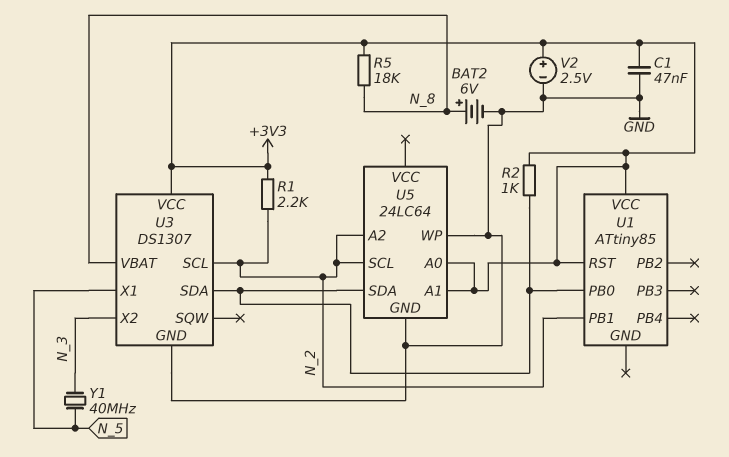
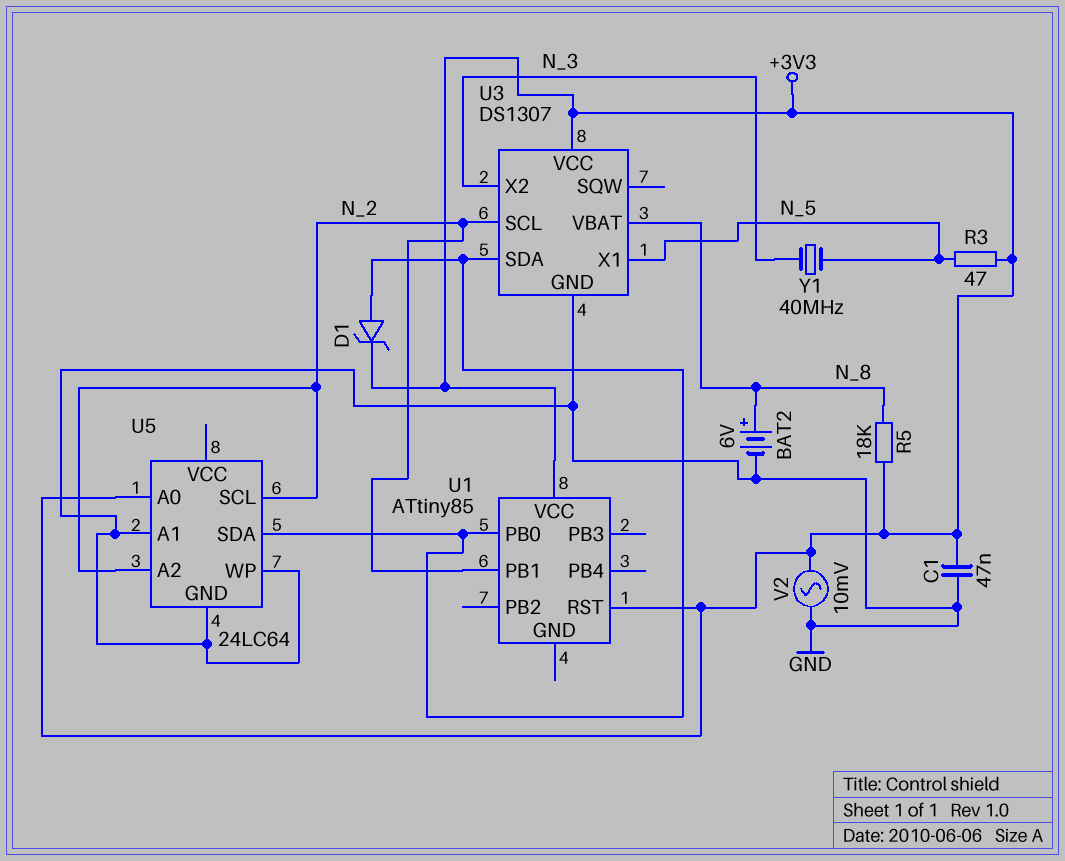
D1: none -> zener (A U1/PB0, K +3V3)
R1: 2.2k (+3V3, N_2) -> none
R2: 1k (+3V3, U1/PB0) -> none
R3: none -> 47 (+3V3, N_5)
U5 pin A1: +3V3 -> GND
V2: 2.5V (plus +3V3, minus GND) -> AC 10mV (+3V3, GND)

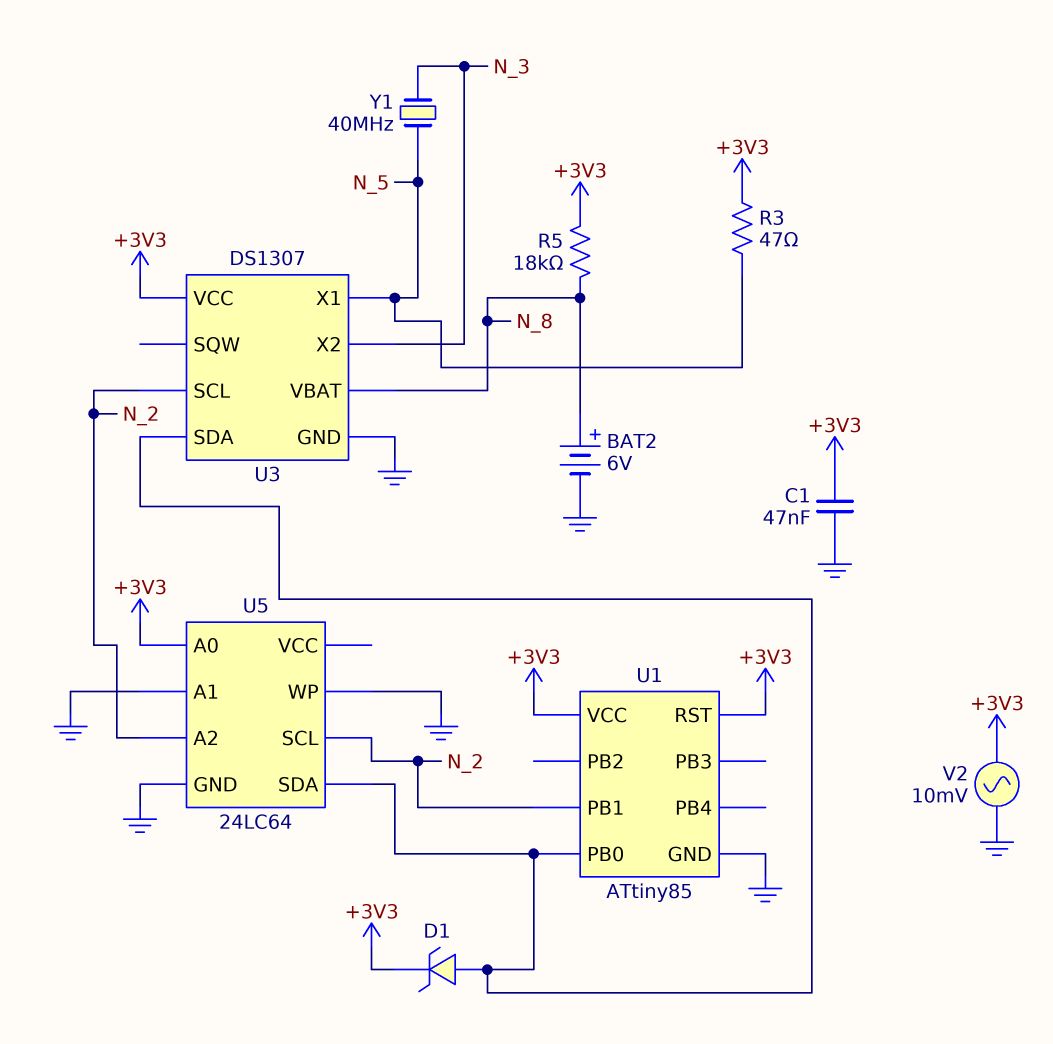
U1 pin GND: none -> GND

